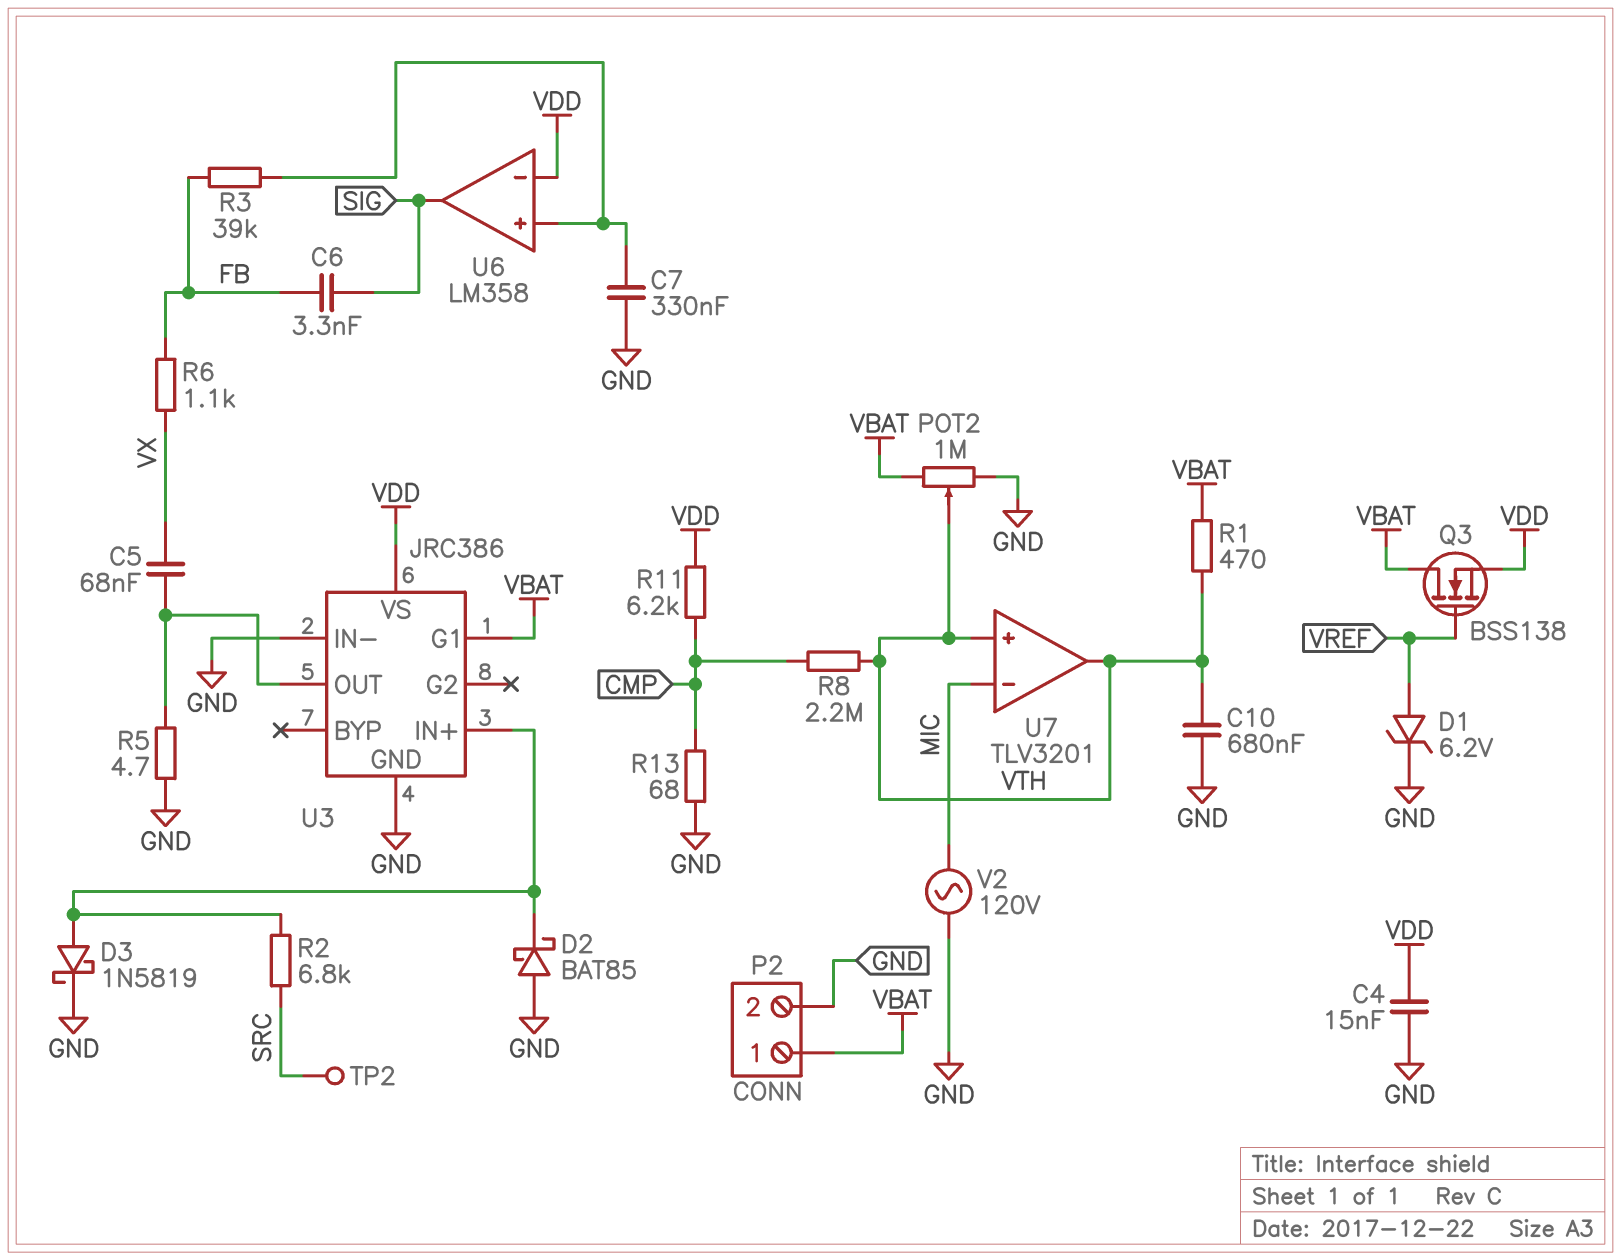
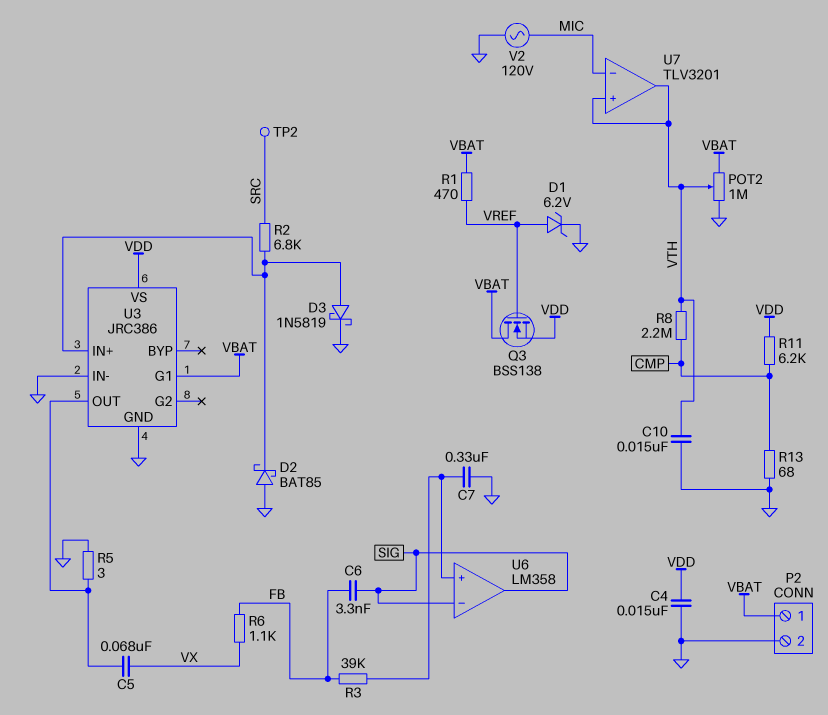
C10: 680nF (GND, VTH) -> 15nF (GND, VTH)
R1: 470 (VBAT, VTH) -> 470 (VBAT, VREF)
R5: 4.7 (GND, U3/OUT) -> 3 (GND, U3/OUT)
U6 pin in-: VDD -> SIG

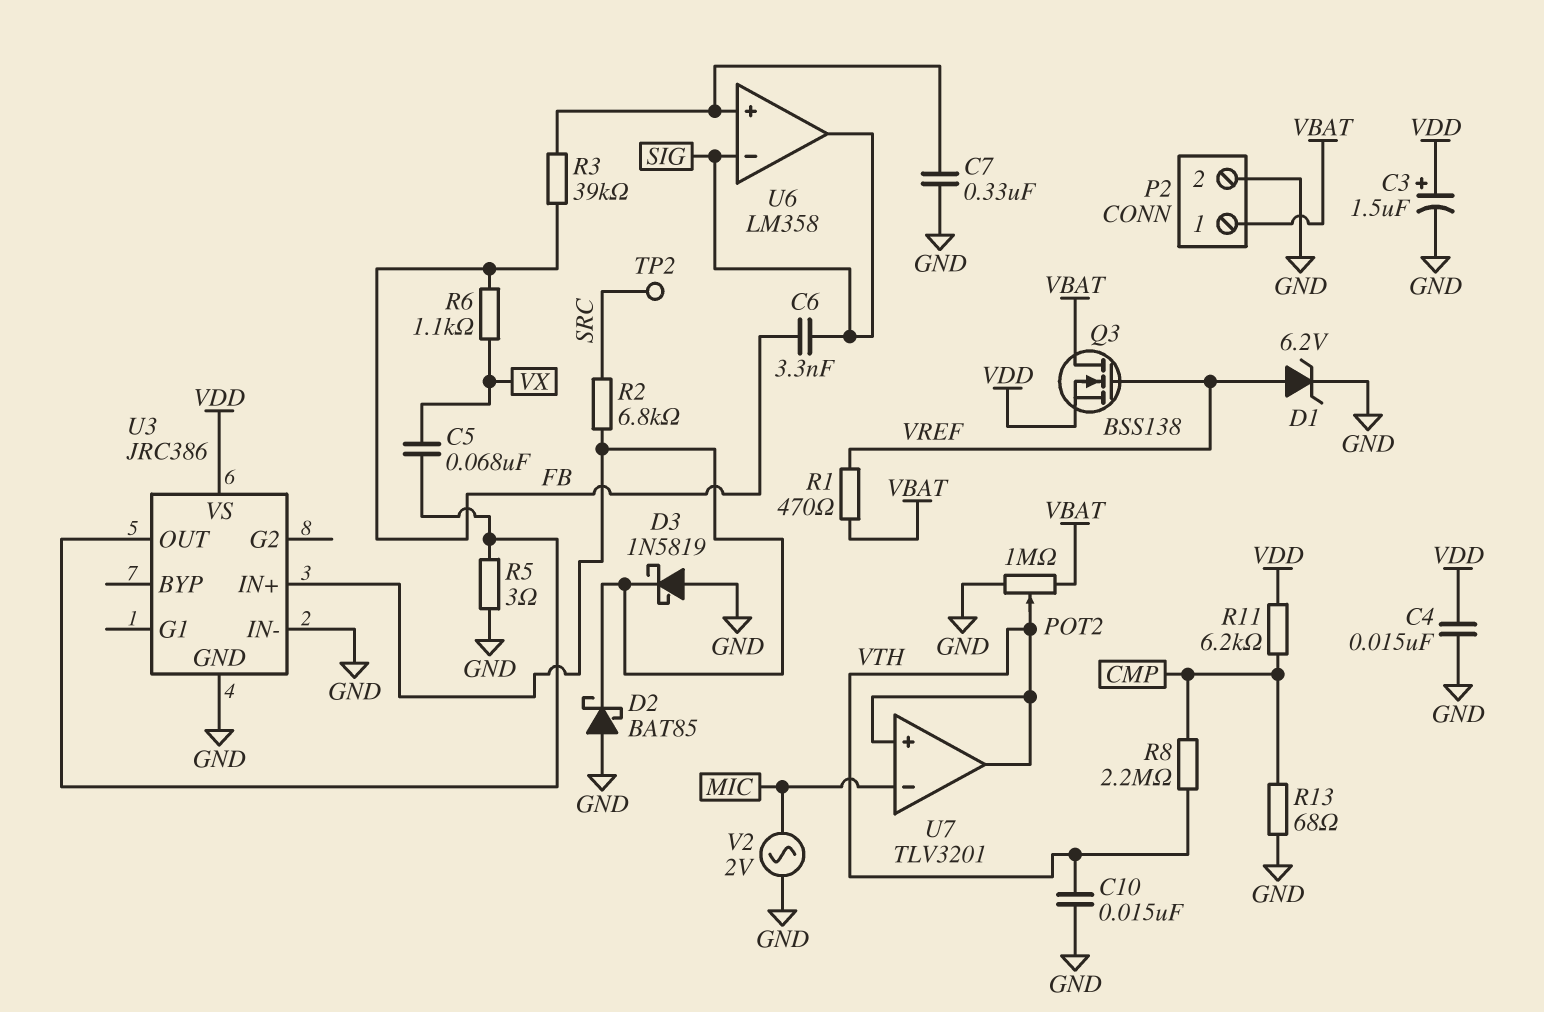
C3: none -> 1.5uF (plus VDD, minus GND)
D3: schottky 1N5819 (A U3/IN+, K GND) -> schottky 1N5819 (A GND, K U3/IN+)
U3 pin G1: VBAT -> none
V2: AC 120V (GND, MIC) -> AC 2V (GND, MIC)

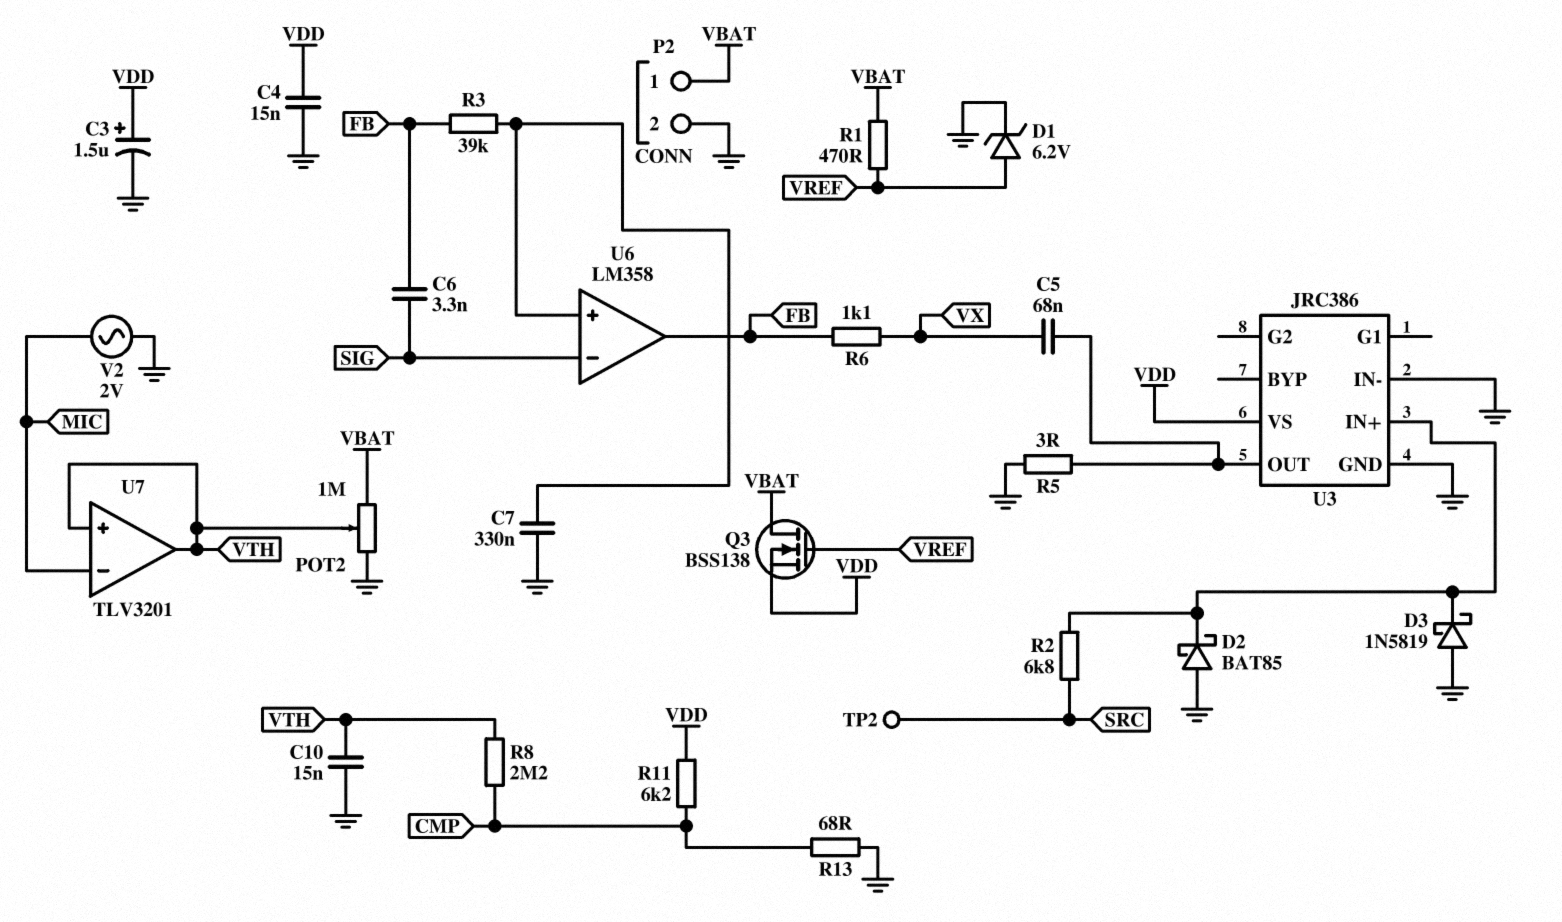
U6 pin out: SIG -> FB

